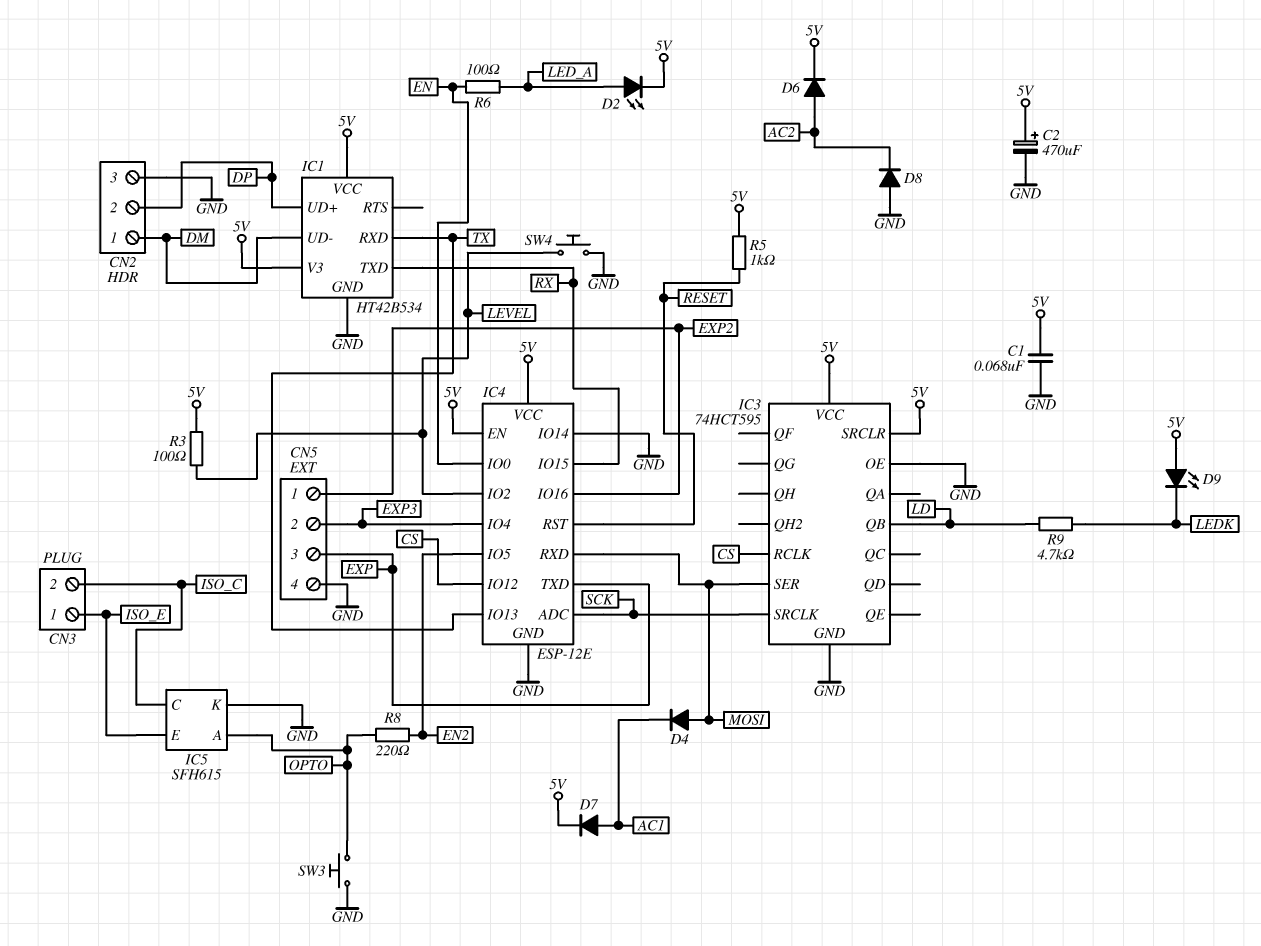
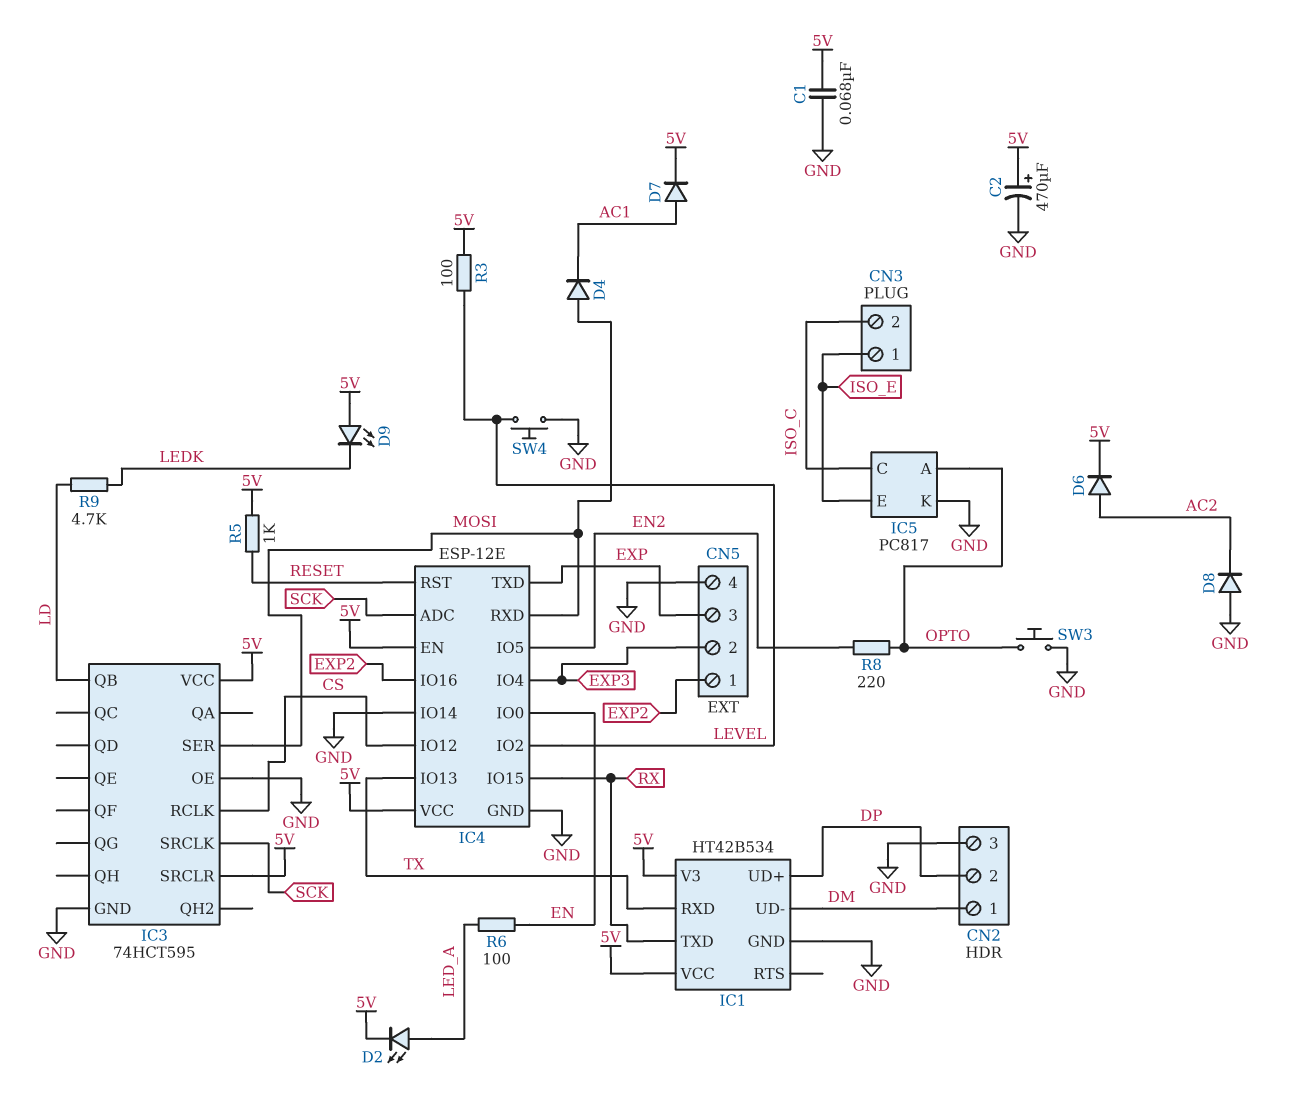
IC5: SFH615 -> PC817

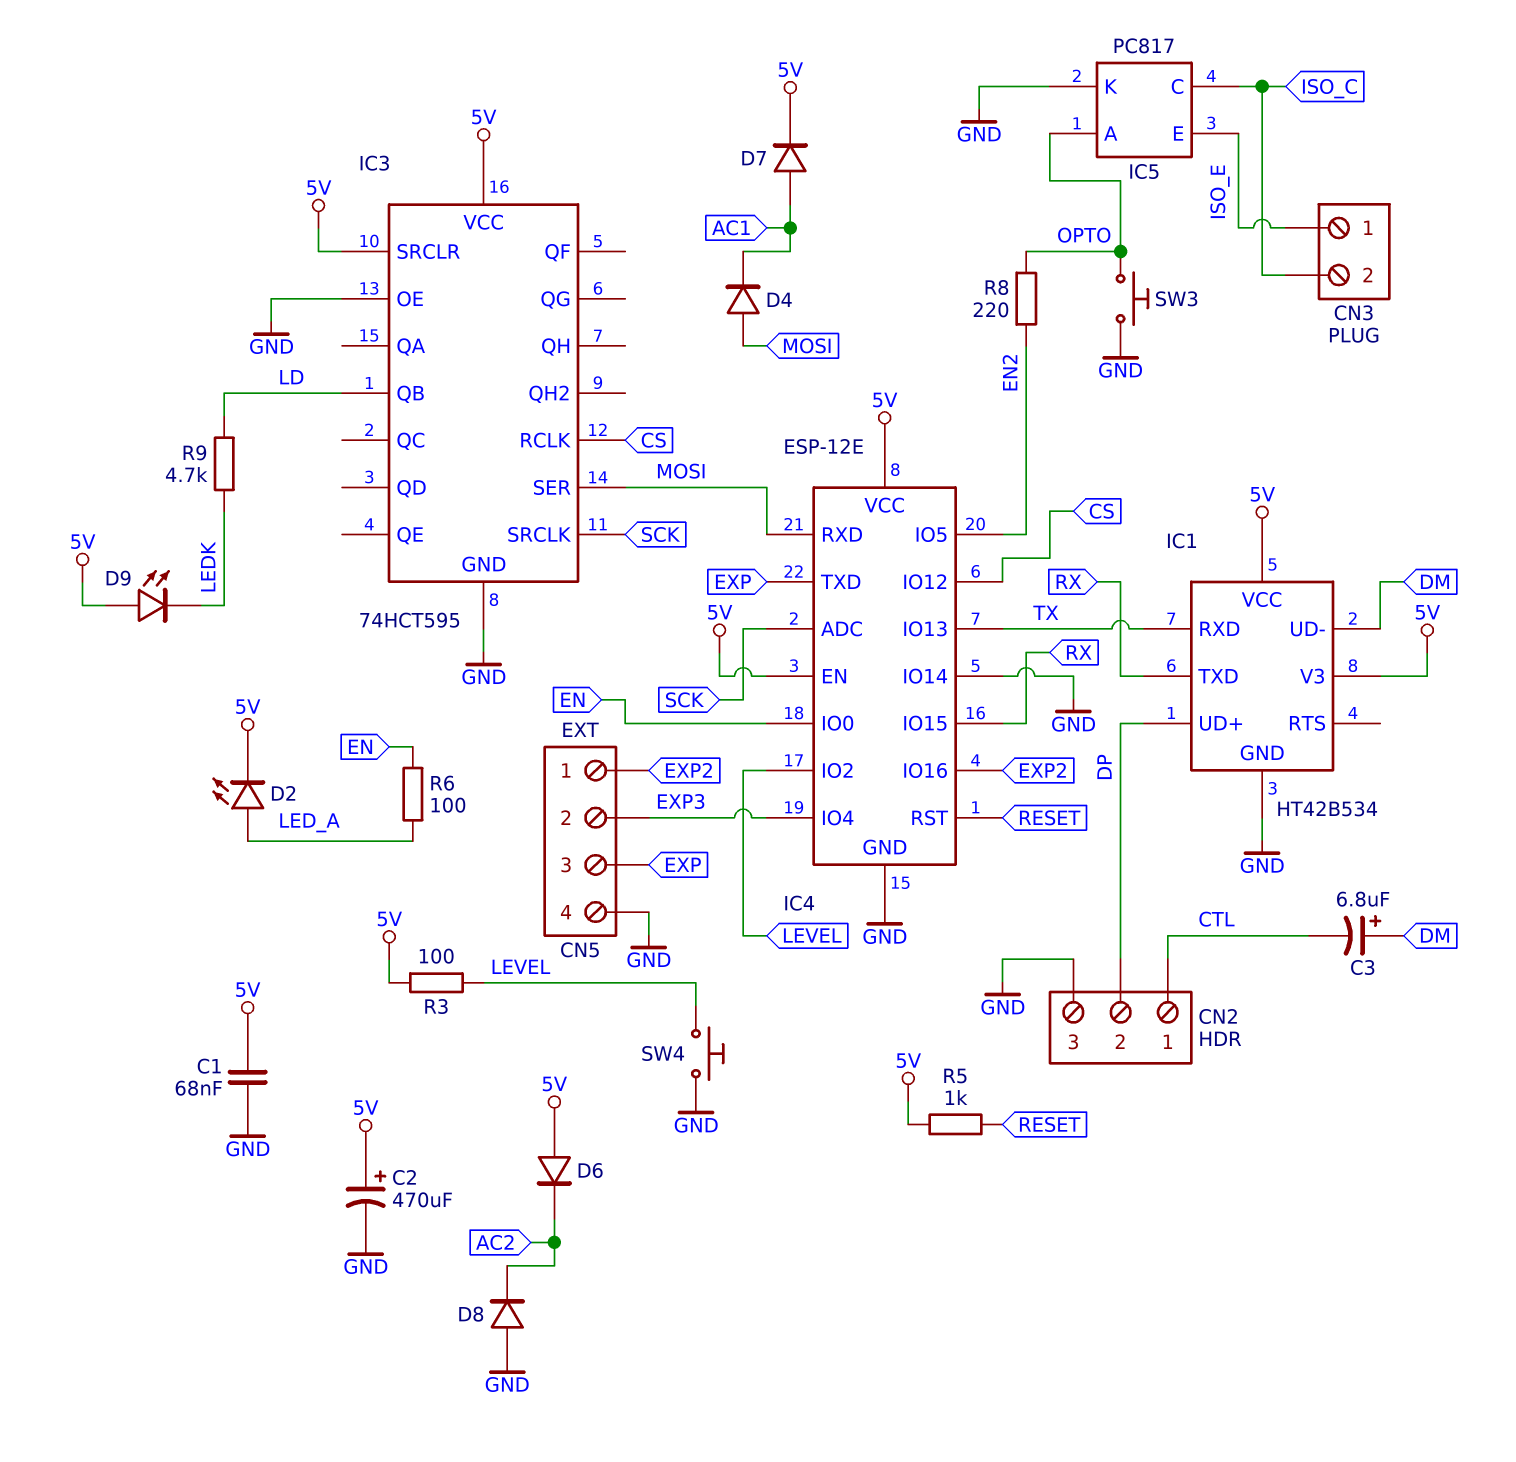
C3: none -> 6.8uF (plus DM, minus CTL)
CN2 pin 1: DM -> CTL
D6: diode (A AC2, K 5V) -> diode (A 5V, K AC2)

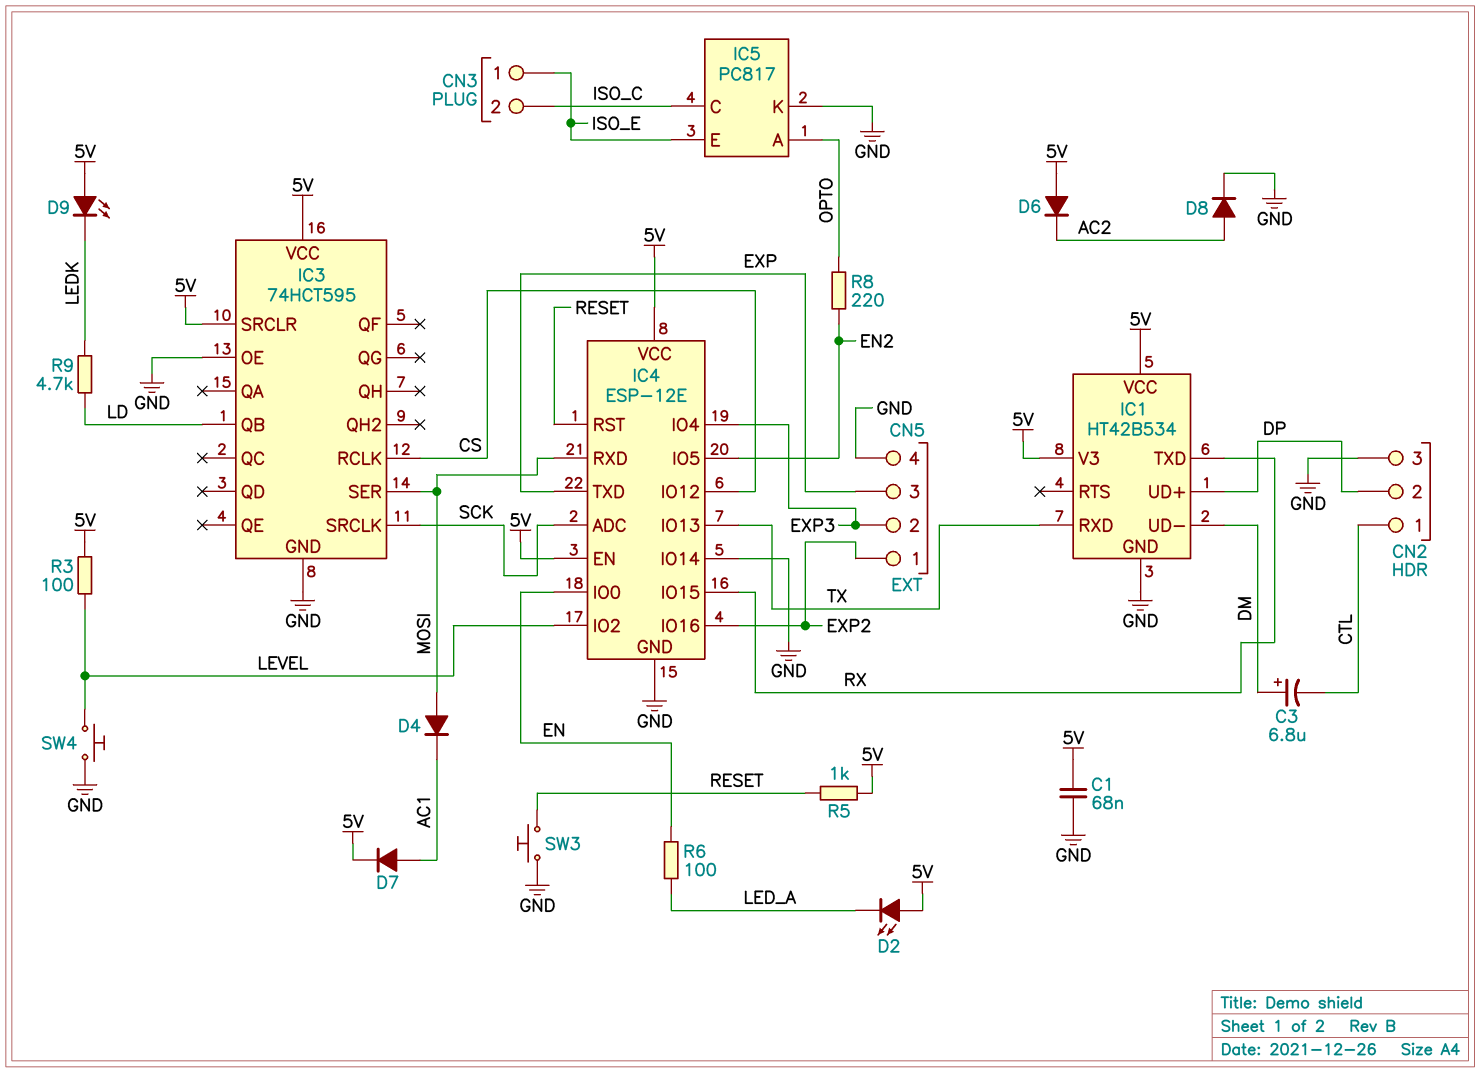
C2: 470uF (plus 5V, minus GND) -> none
D2: LED (A LED_A, K 5V) -> LED (A 5V, K LED_A)
D8: diode (A GND, K AC2) -> diode (A AC2, K GND)
SW3: button (GND, OPTO) -> button (GND, RESET)

